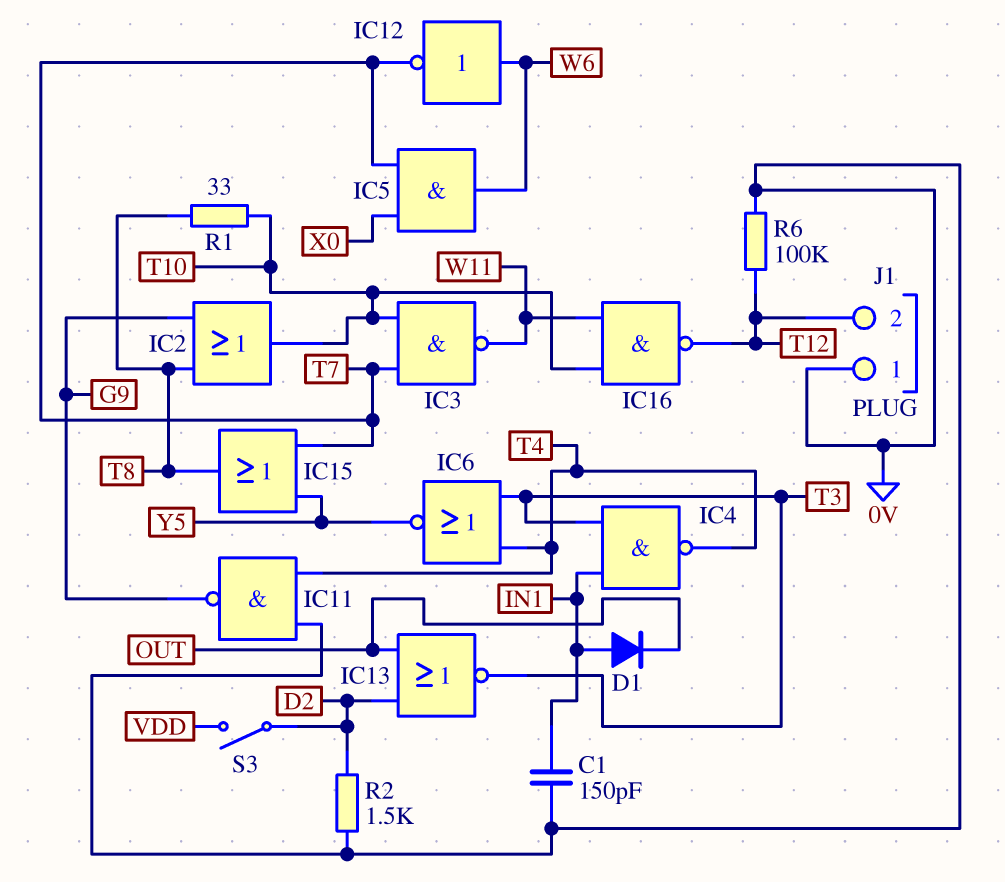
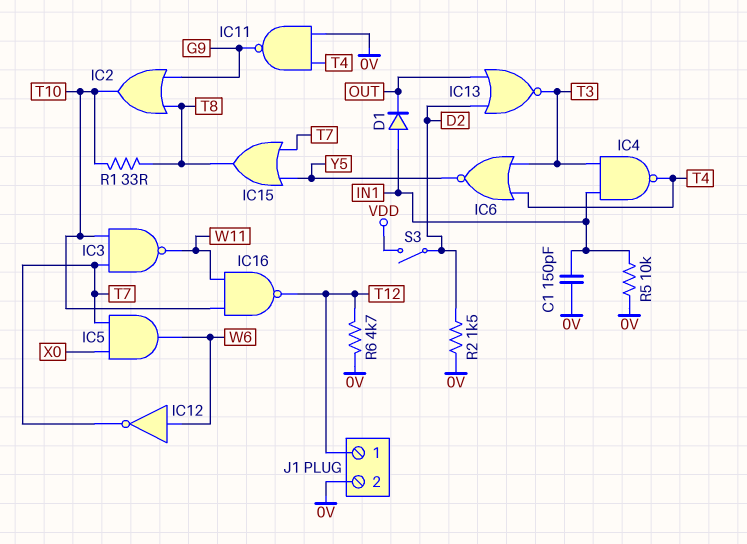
J1 pin 1: 0V -> T12
J1 pin 2: T12 -> 0V
R5: none -> 10k (0V, IN1)
R6: 100k (0V, T12) -> 4.7k (0V, T12)

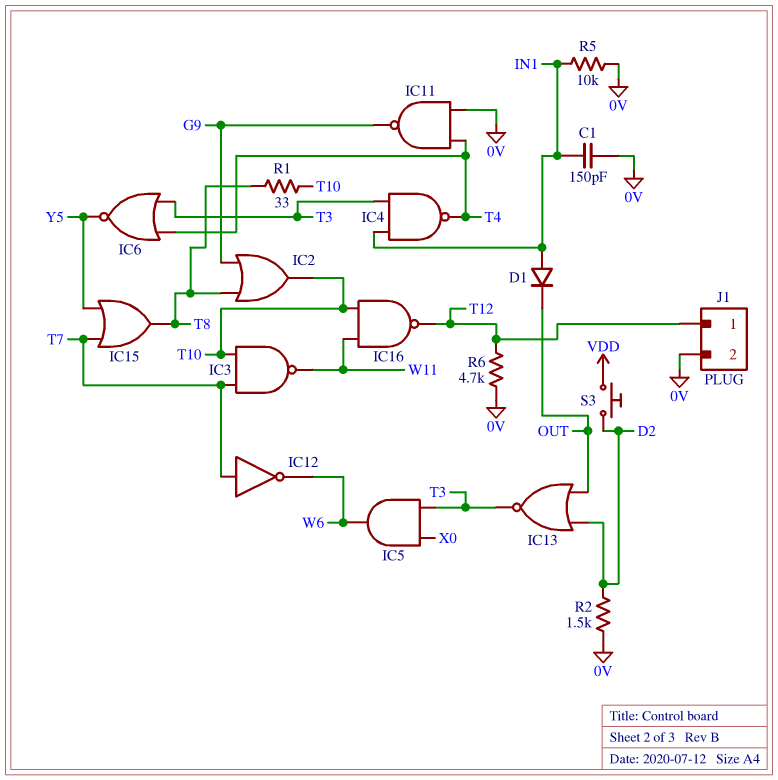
IC5: AND (in T7, in X0, out W6) -> AND (in T3, in X0, out W6)
IC12: NOT (in W6, out T7) -> NOT (in T7, out W6)
S3: switch (D2, VDD) -> button (D2, VDD)

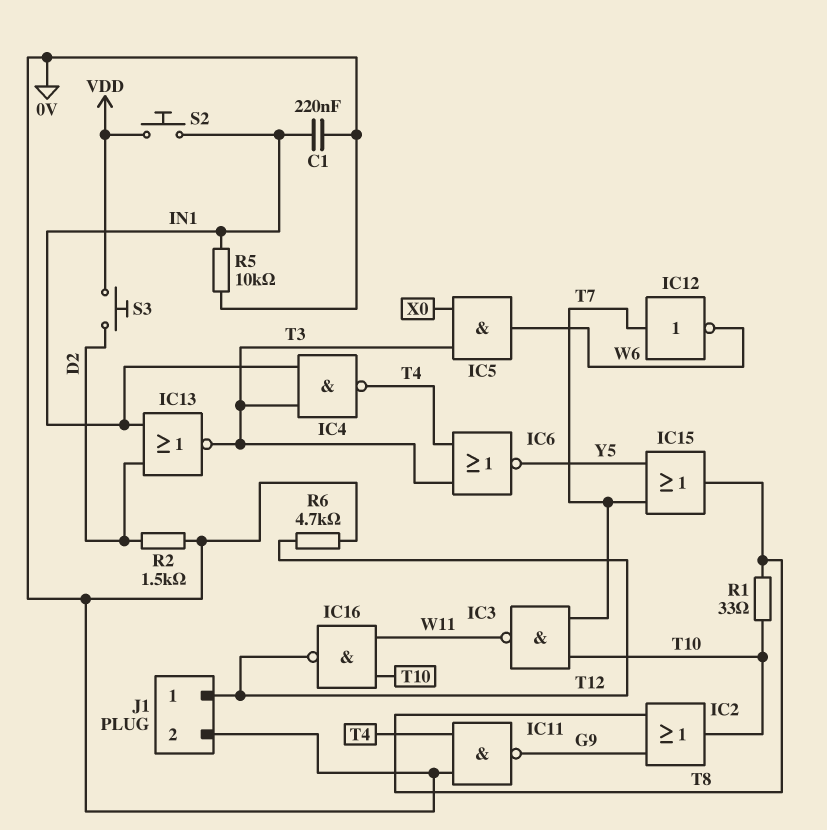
C1: 150pF (0V, IN1) -> 220nF (0V, IN1)
D1: diode (A IN1, K OUT) -> none
IC13: NOR (in D2, in OUT, out T3) -> NOR (in D2, in IN1, out T3)
S2: none -> button (IN1, VDD)

